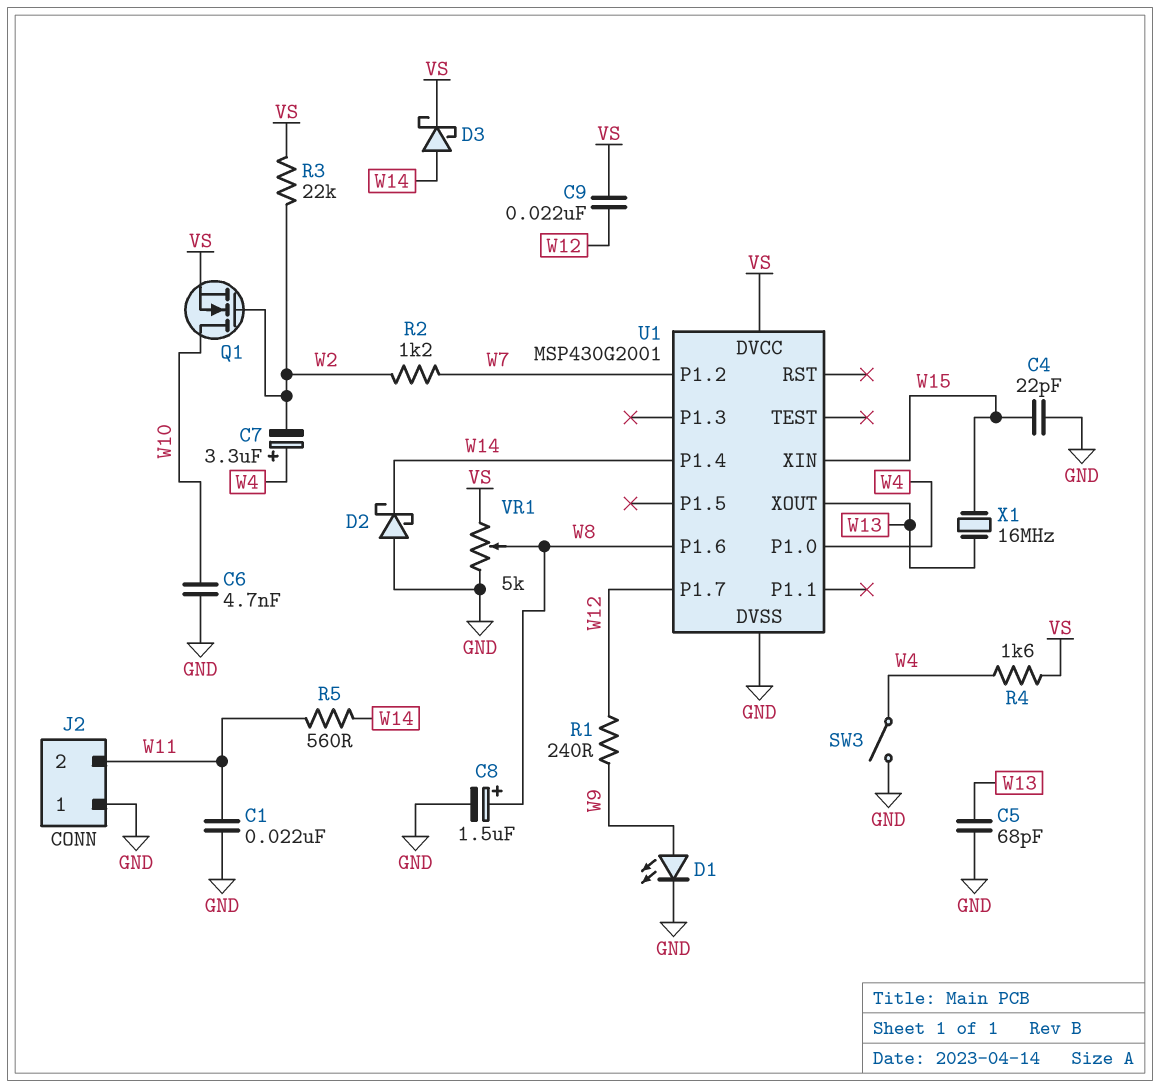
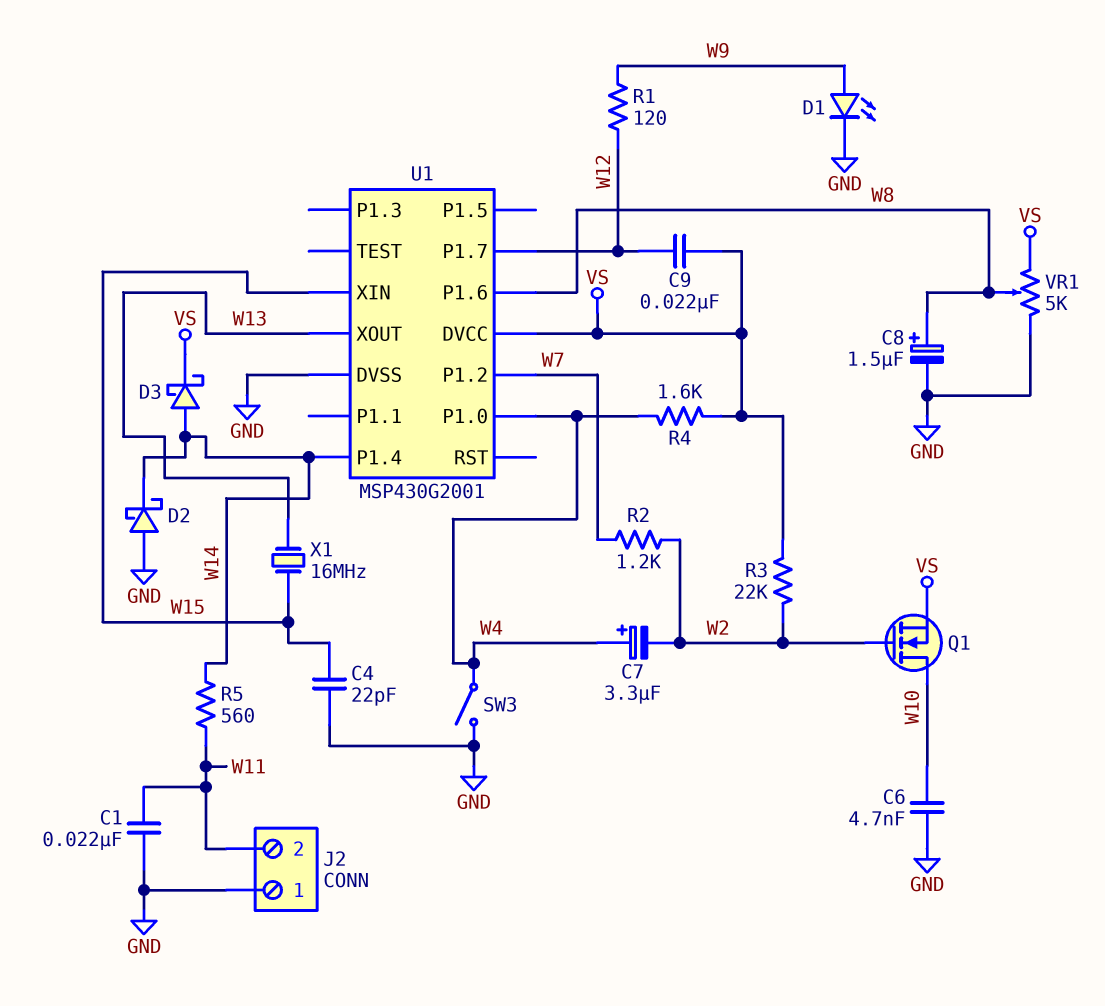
C5: 68pF (GND, W13) -> none
R1: 240 (W9, W12) -> 120 (W9, W12)

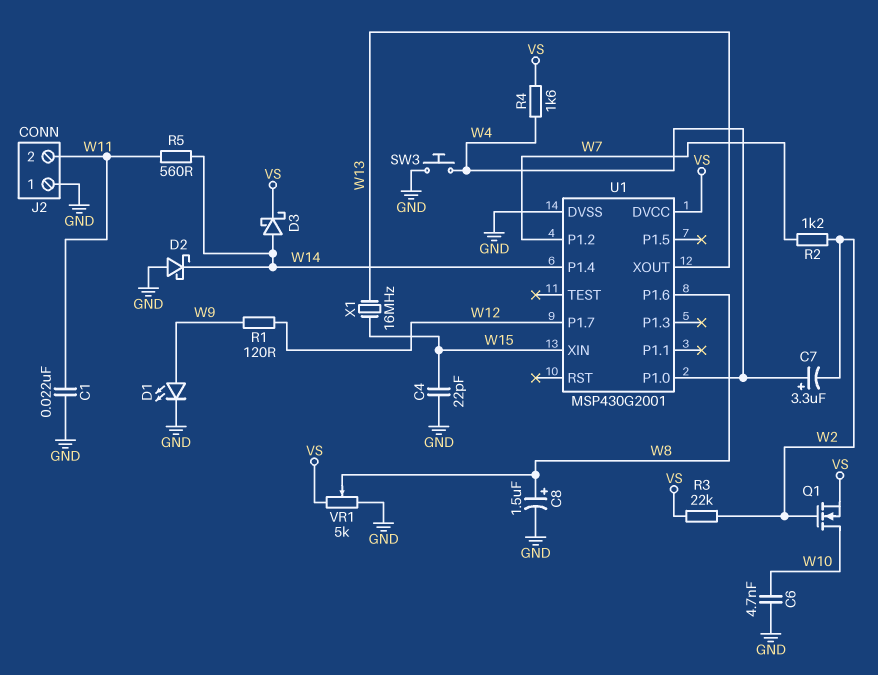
C9: 22nF (VS, W12) -> none
SW3: switch (GND, W4) -> button (GND, W4)

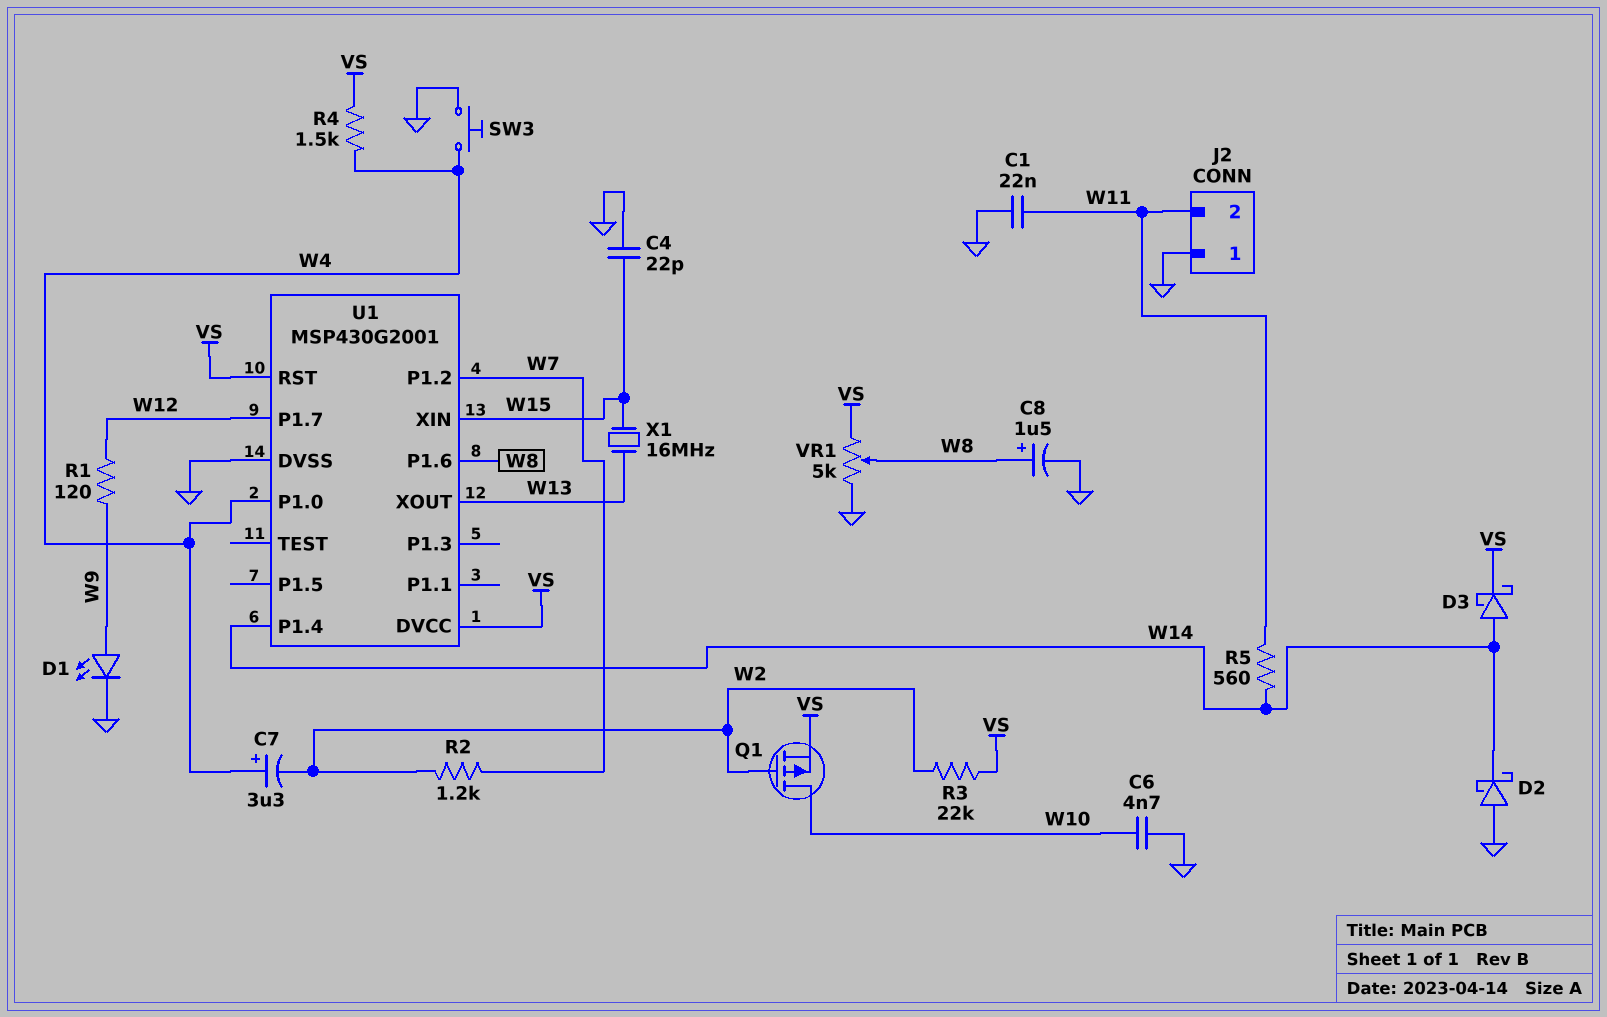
Q1: NMOS (G W2, D W10, S VS) -> PMOS (G W2, D W10, S VS)
R4: 1.6k (VS, W4) -> 1.5k (VS, W4)
U1 pin RST: none -> VS

